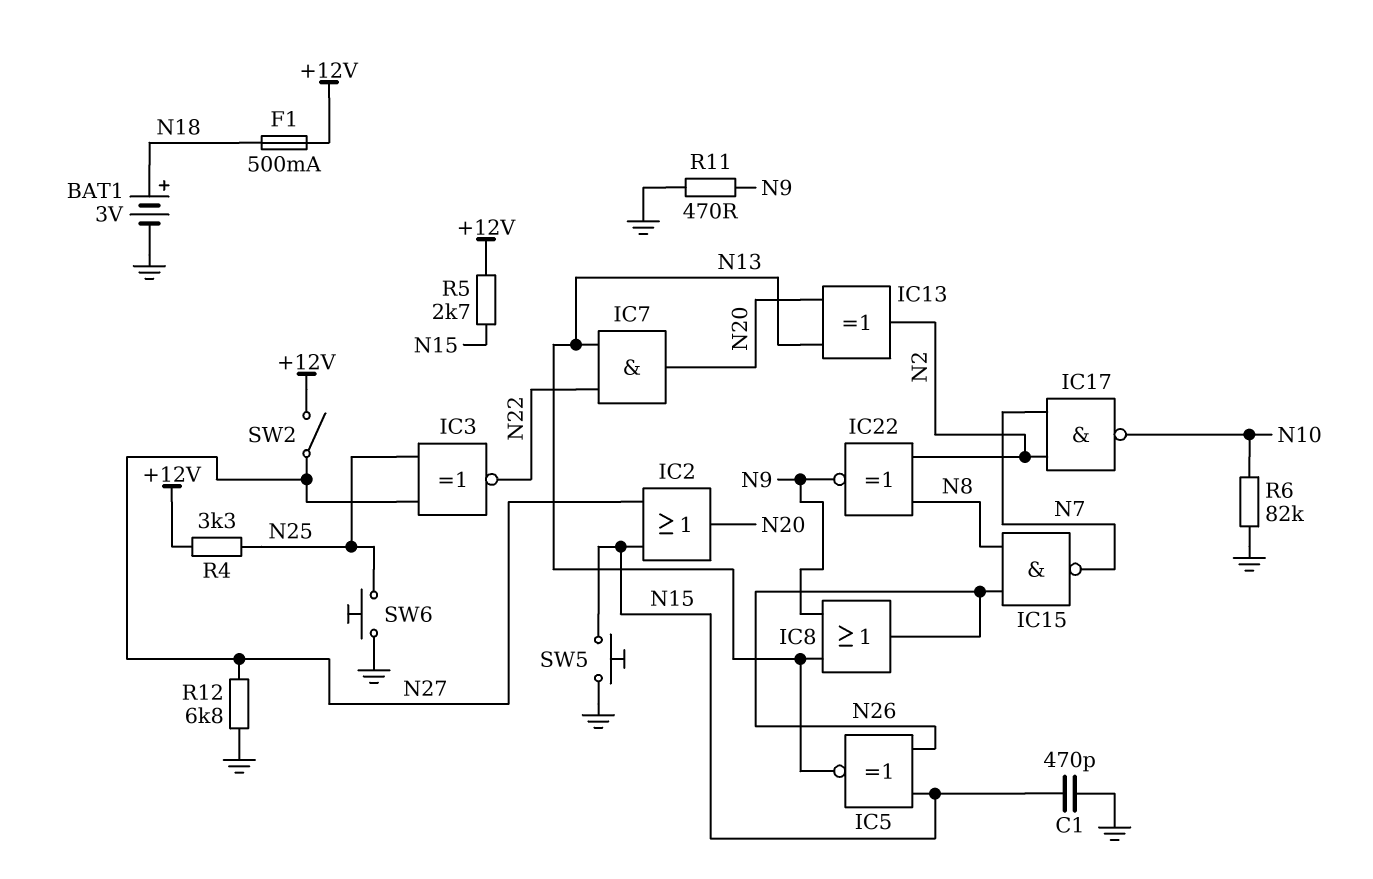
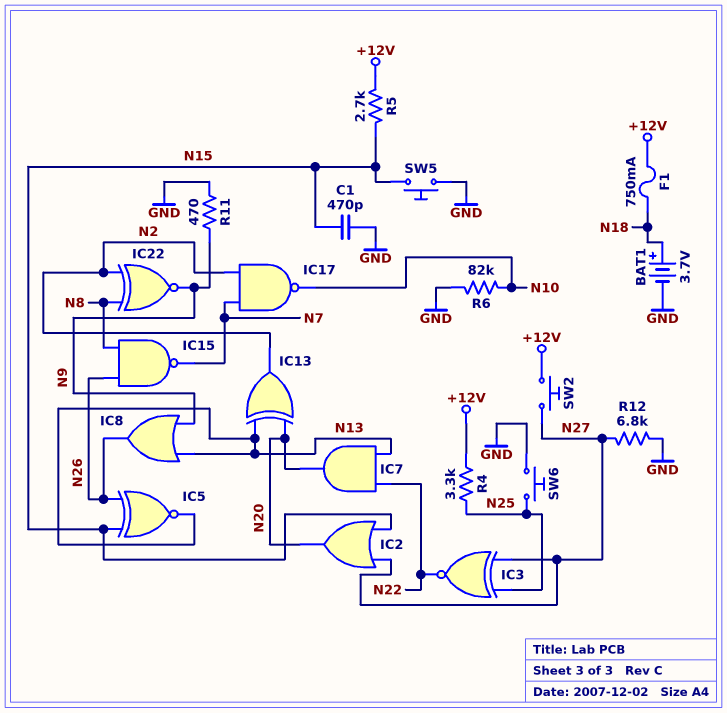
BAT1: 3V (plus N18, minus GND) -> 3.7V (plus N18, minus GND)
F1: 500mA (+12V, N18) -> 750mA (+12V, N18)
SW2: switch (+12V, N27) -> button (+12V, N27)

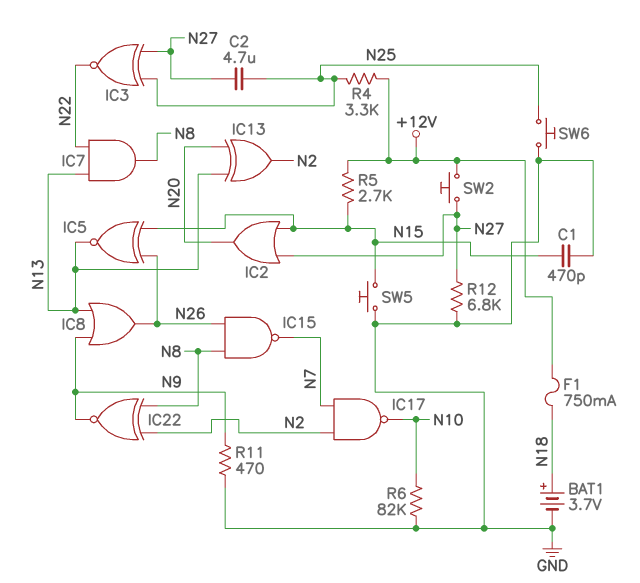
C2: none -> 4.7uF (N25, N27)
IC7: AND (in N13, in N22, out N20) -> AND (in N13, in N22, out N8)

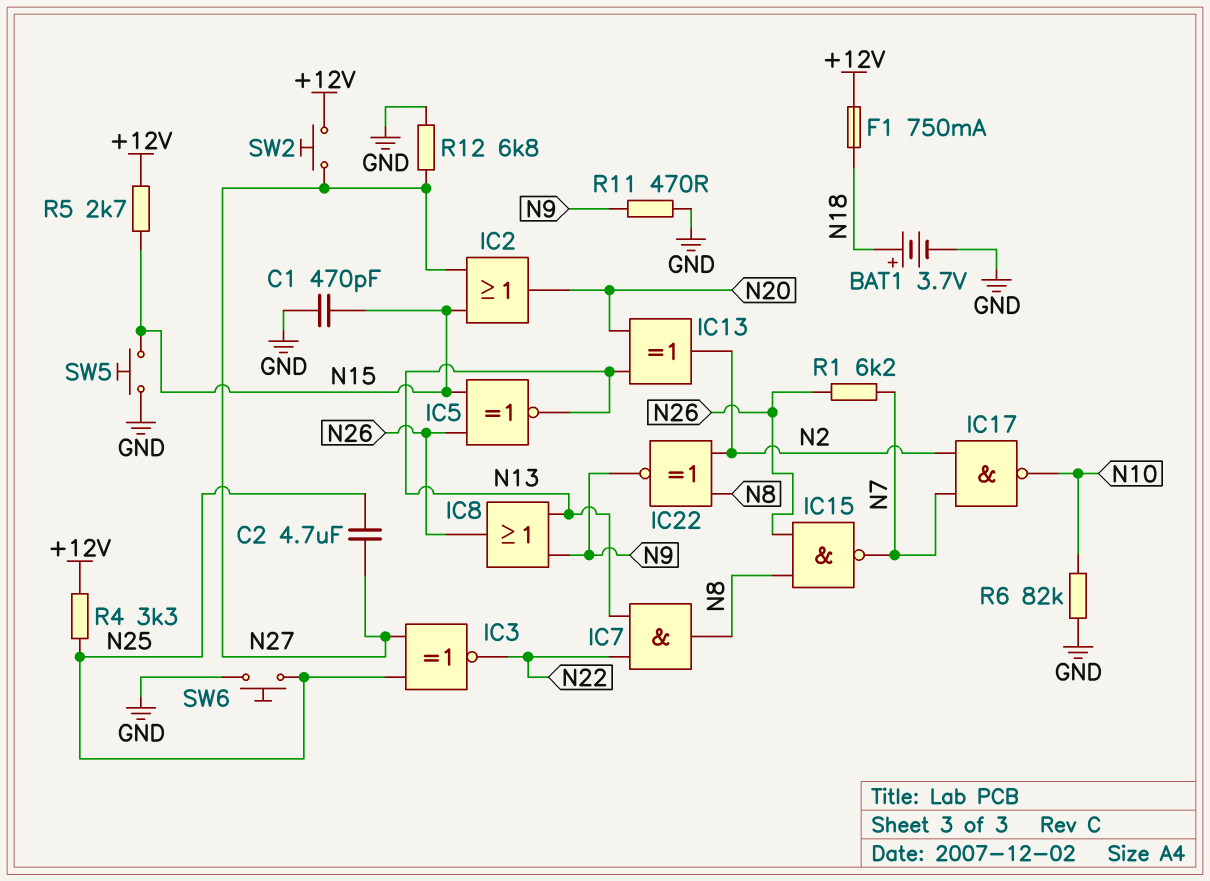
R1: none -> 6.2k (N7, N26)

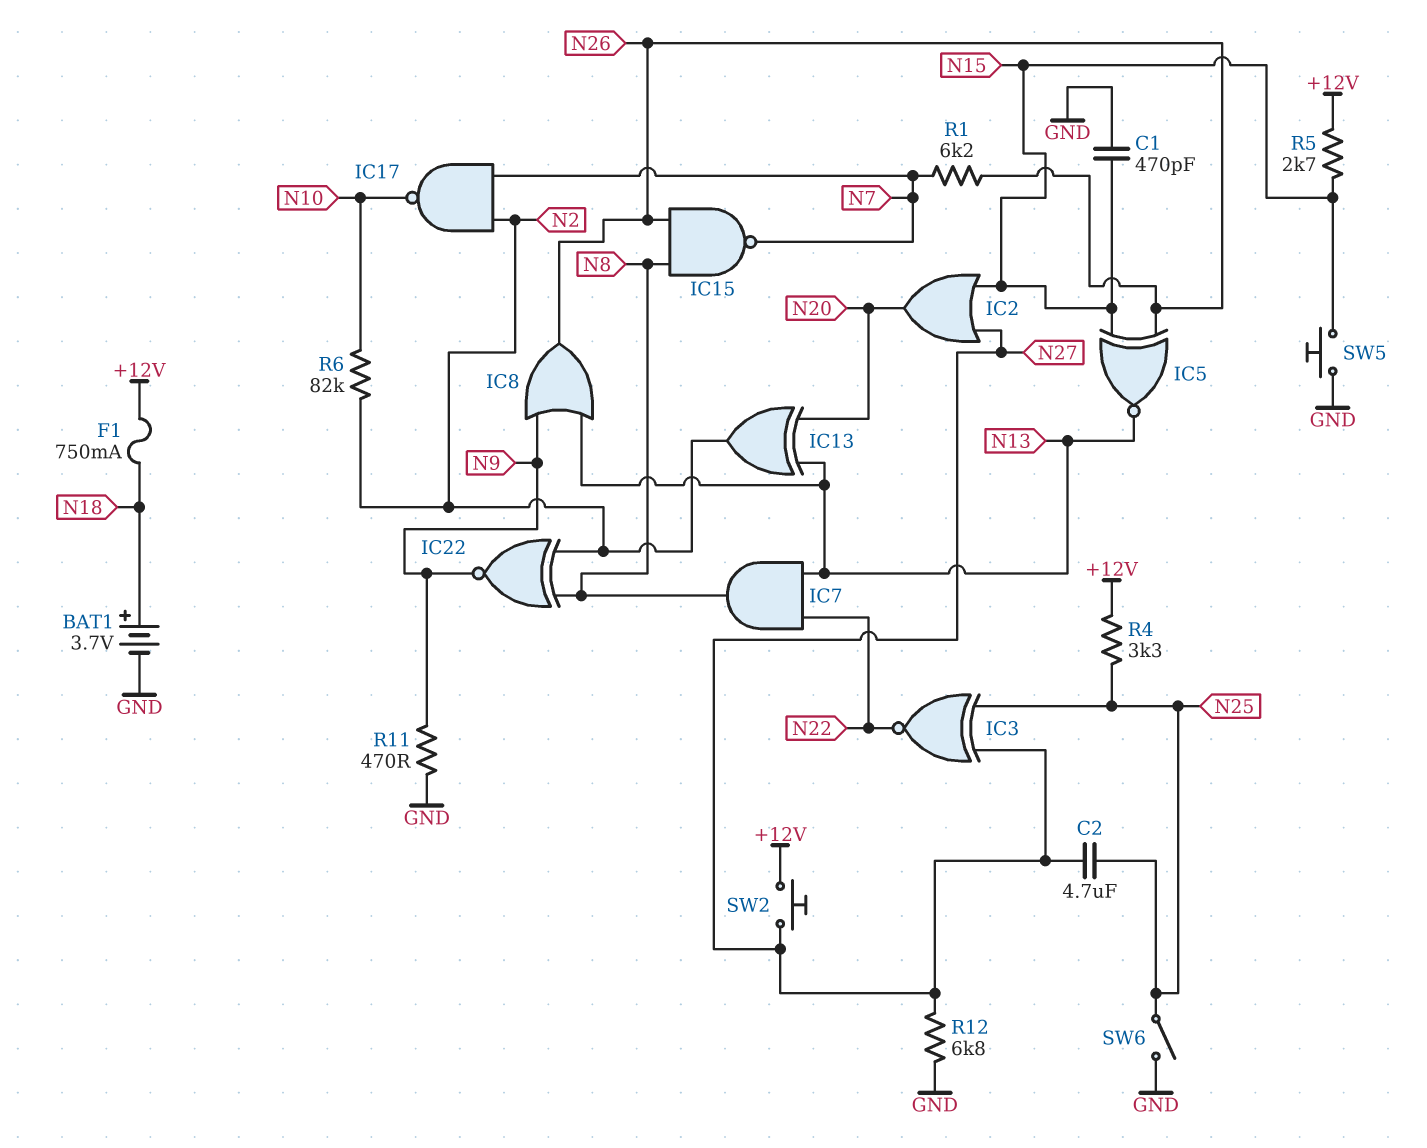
R6: 82k (GND, N10) -> 82k (N2, N10)
SW6: button (GND, N25) -> switch (GND, N25)

